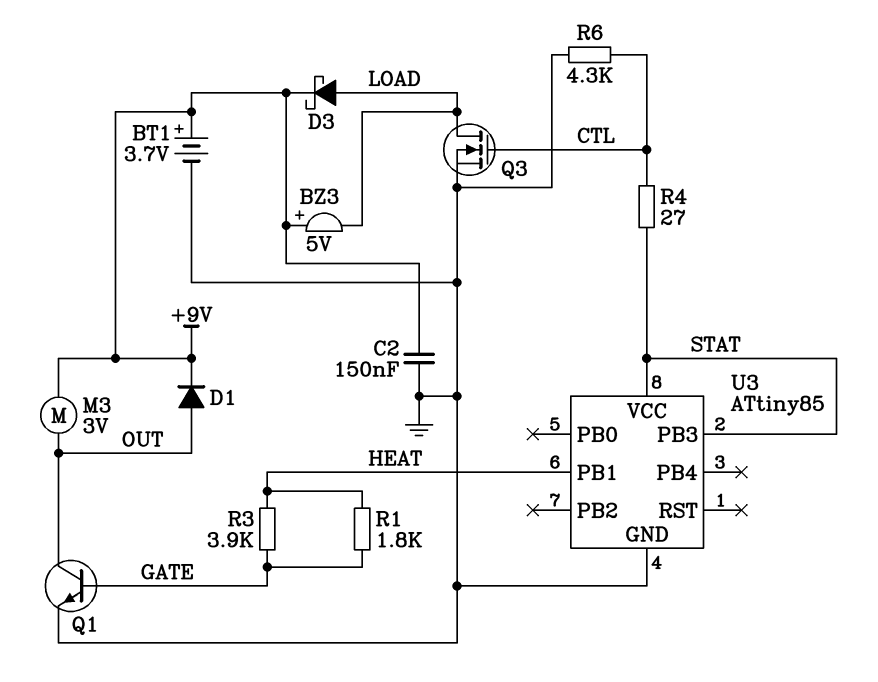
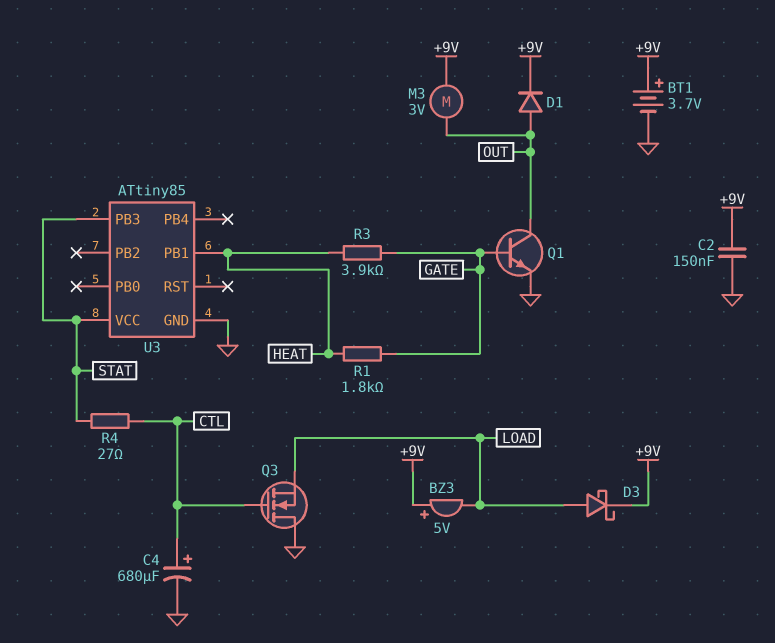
C4: none -> 680uF (plus CTL, minus GND)
Q3: NMOS (G CTL, D LOAD, S GND) -> NMOS (G CTL, D GND, S LOAD)
R6: 4.3k (CTL, GND) -> none

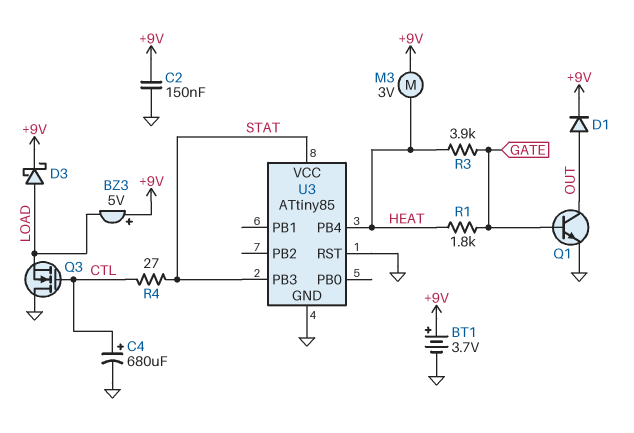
M3: motor 3V (+9V, OUT) -> motor 3V (+9V, HEAT)
U3 pin PB1: HEAT -> none
U3 pin PB4: none -> HEAT
U3 pin RST: none -> GND

